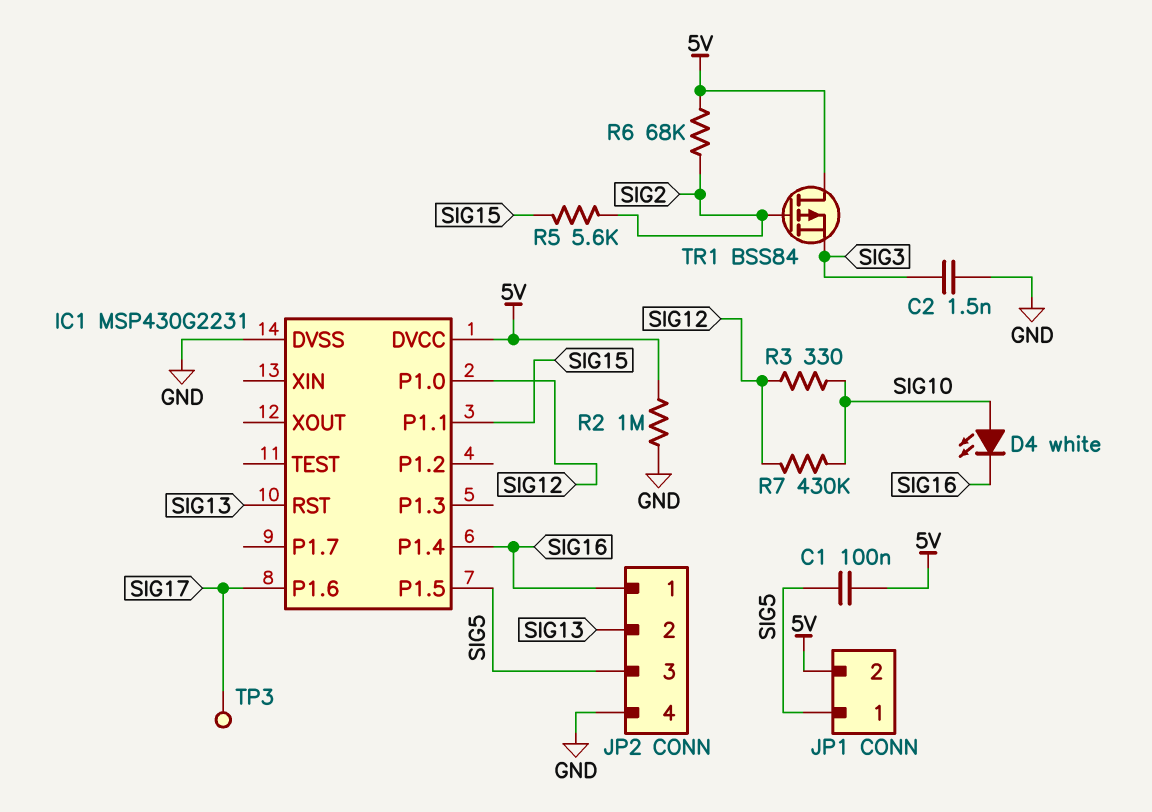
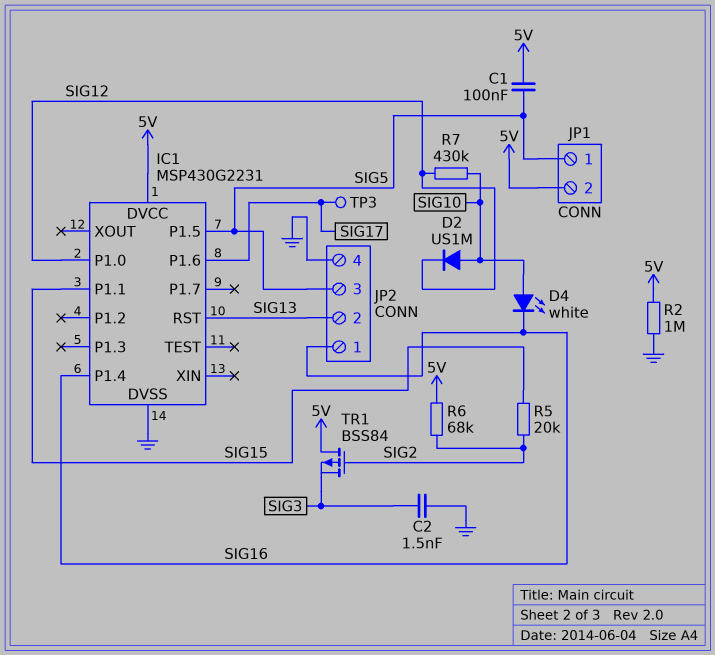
D2: none -> diode US1M (A SIG10, K SIG12)
R3: 330 (SIG10, SIG12) -> none
R5: 5.6k (SIG2, SIG15) -> 20k (SIG2, SIG15)

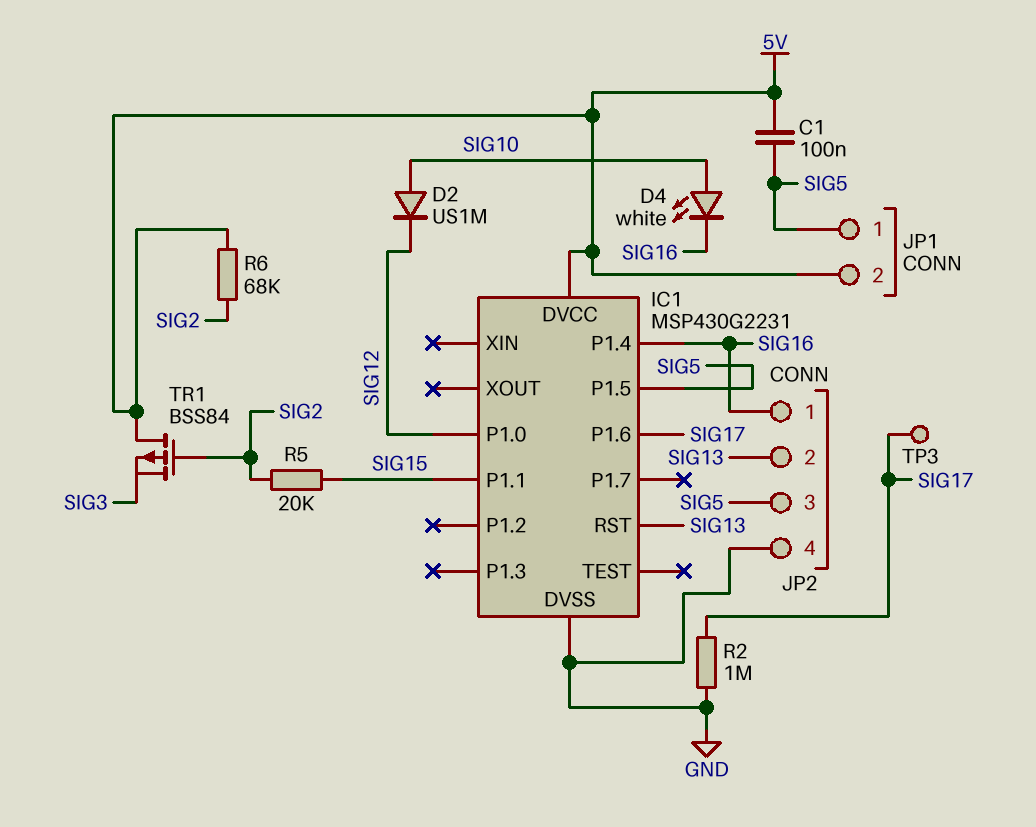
C2: 1.5nF (GND, SIG3) -> none
R2: 1M (5V, GND) -> 1M (GND, SIG17)
R7: 430k (SIG10, SIG12) -> none

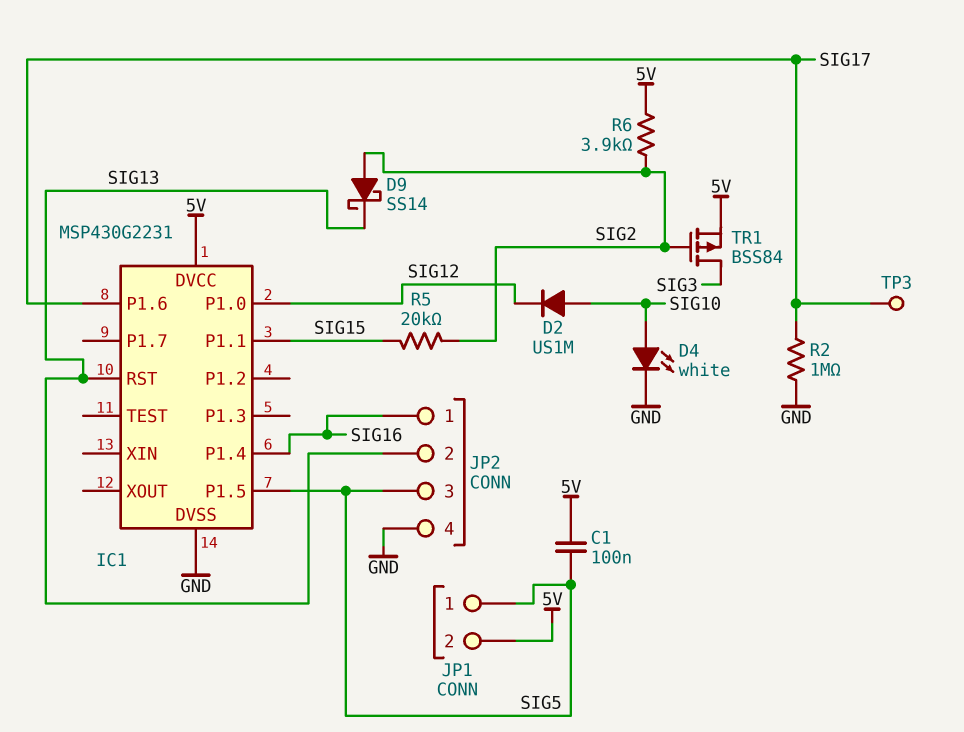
D4: LED white (A SIG10, K SIG16) -> LED white (A SIG10, K GND)
D9: none -> schottky SS14 (A SIG2, K SIG13)
R6: 68k (5V, SIG2) -> 3.9k (5V, SIG2)
TR1: PMOS BSS84 (G SIG2, D 5V, S SIG3) -> PMOS BSS84 (G SIG2, D SIG3, S 5V)

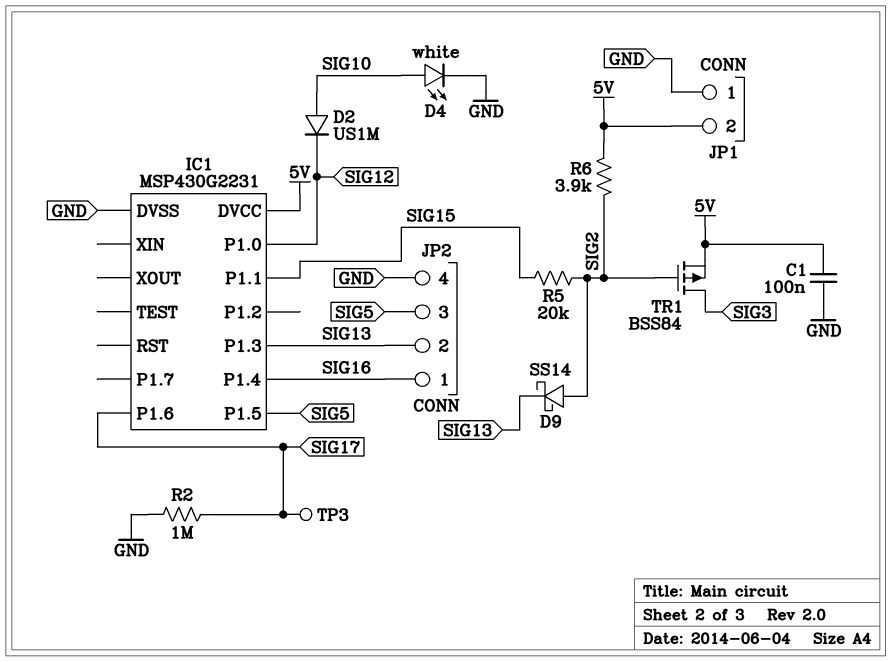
C1: 100nF (5V, SIG5) -> 100nF (5V, GND)
IC1 pin P1.3: none -> SIG13
IC1 pin RST: SIG13 -> none
JP1 pin 1: SIG5 -> GND

